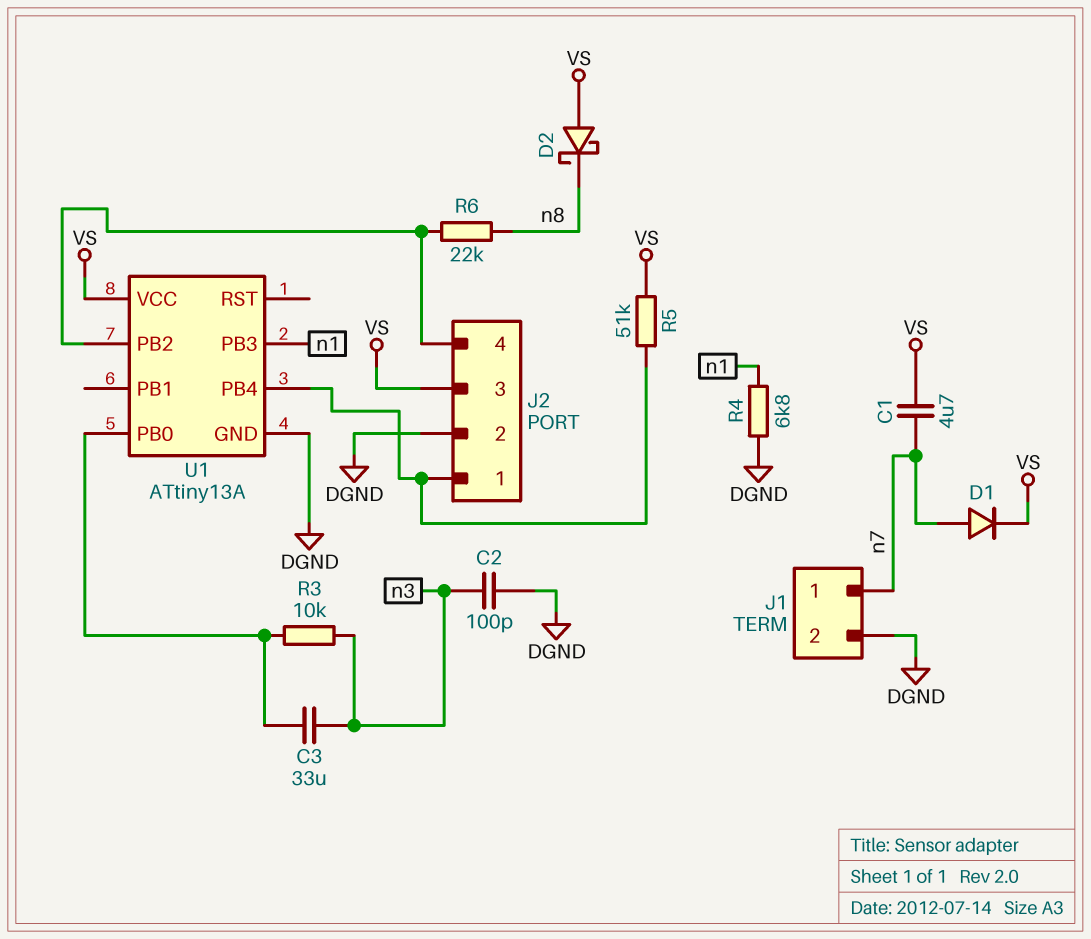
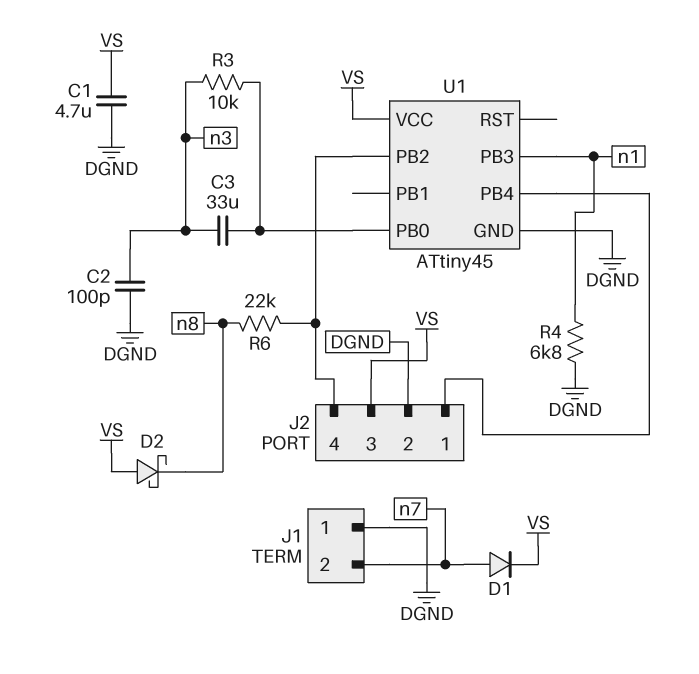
C1: 4.7uF (VS, n7) -> 4.7uF (DGND, VS)
J1 pin 1: n7 -> DGND
J1 pin 2: DGND -> n7
R5: 51k (J2/1, VS) -> none
U1: ATtiny13A -> ATtiny45

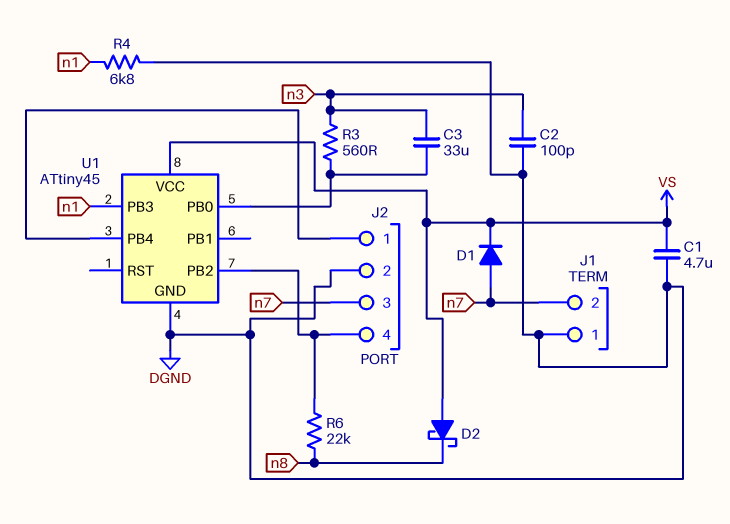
J2 pin 3: VS -> n7
R3: 10k (U1/PB0, n3) -> 560 (U1/PB0, n3)

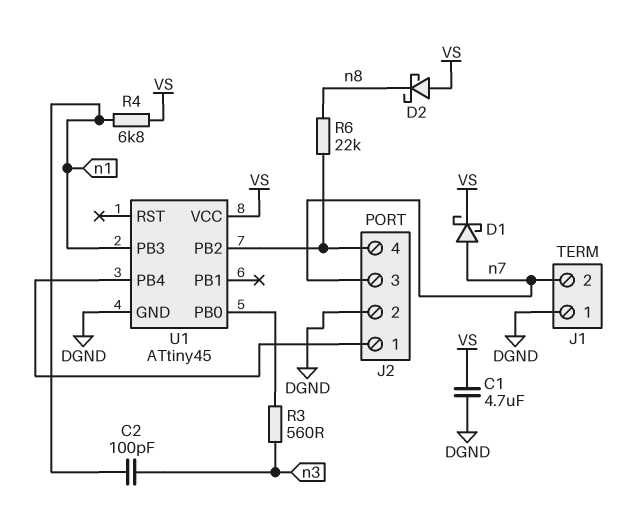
C2: 100pF (DGND, n3) -> 100pF (n1, n3)
C3: 33uF (U1/PB0, n3) -> none
D1: diode (A n7, K VS) -> schottky (A n7, K VS)
R4: 6.8k (DGND, n1) -> 6.8k (VS, n1)

